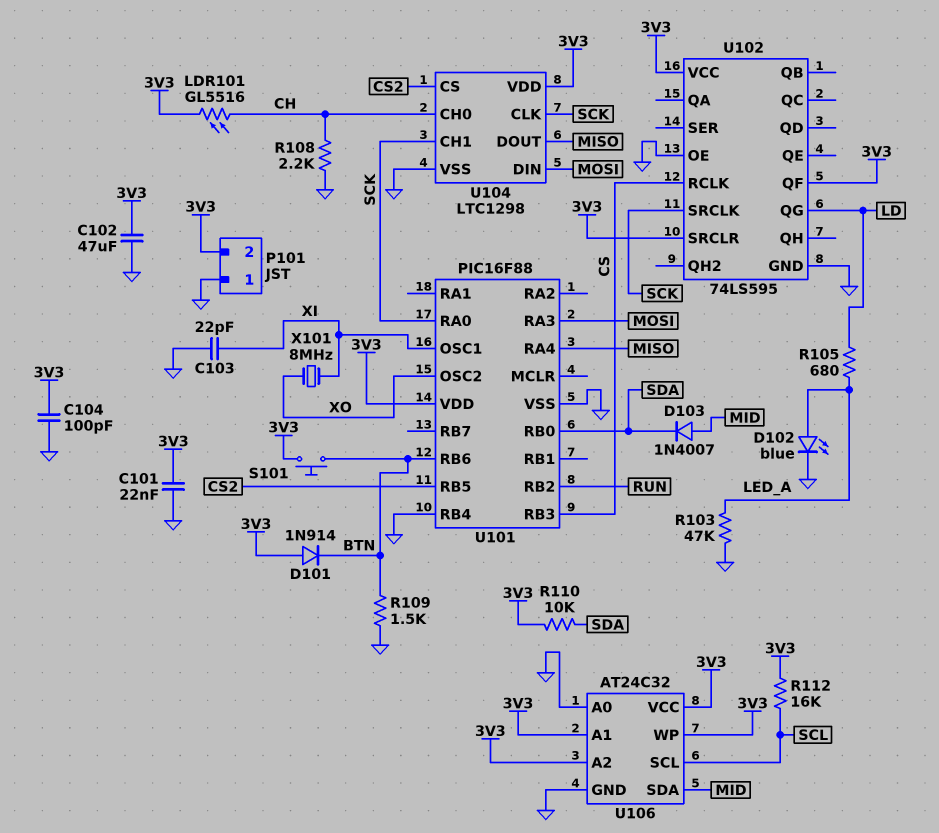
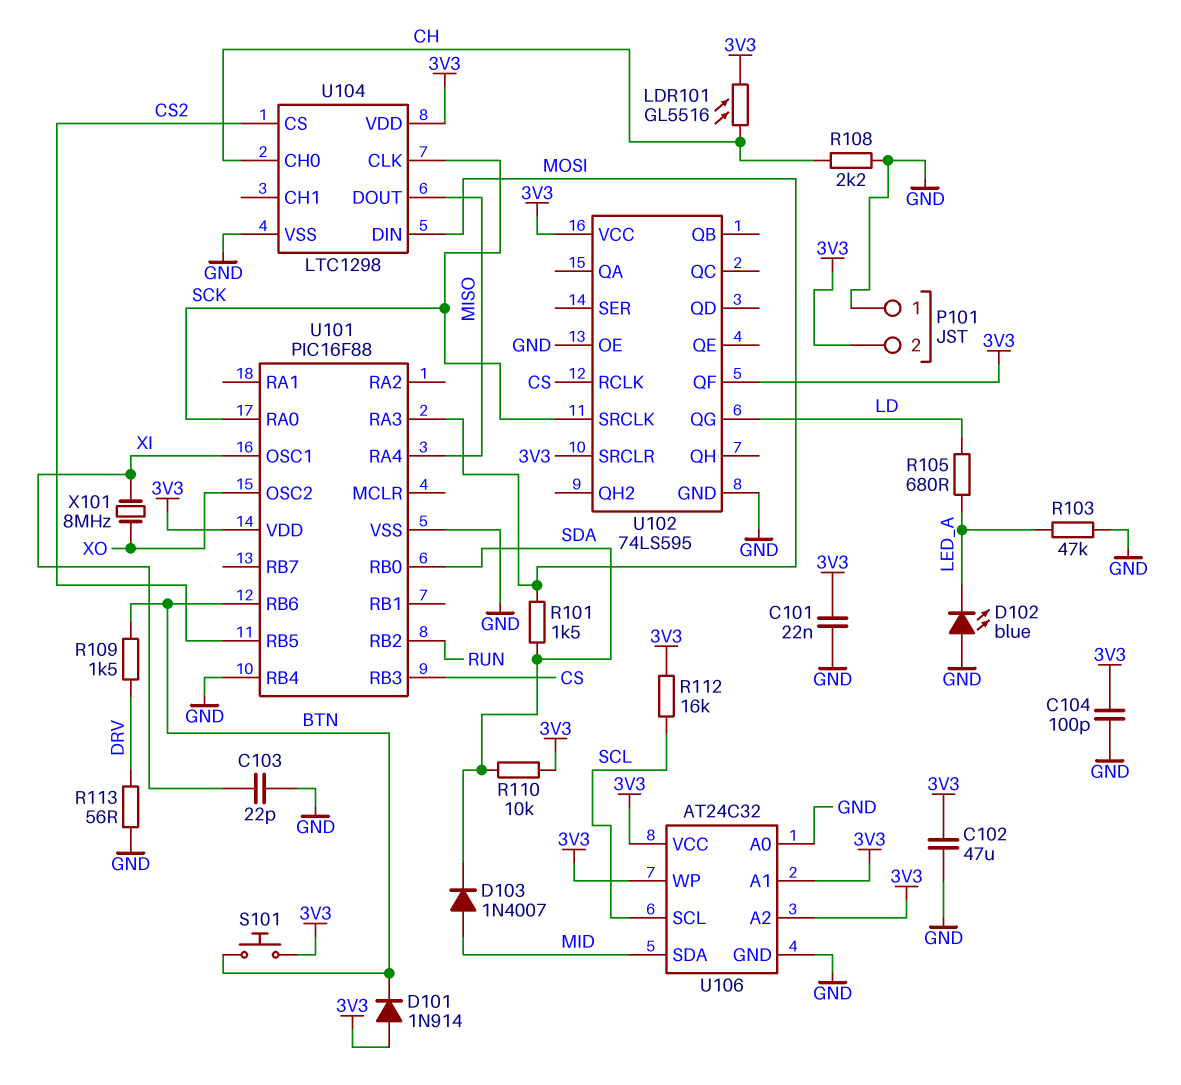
D102: LED blue (A LED_A, K GND) -> LED blue (A GND, K LED_A)
R101: none -> 1.5k (MOSI, SDA)
R109: 1.5k (BTN, GND) -> 1.5k (BTN, DRV)
R113: none -> 56 (DRV, GND)
U104 pin CH1: SCK -> none

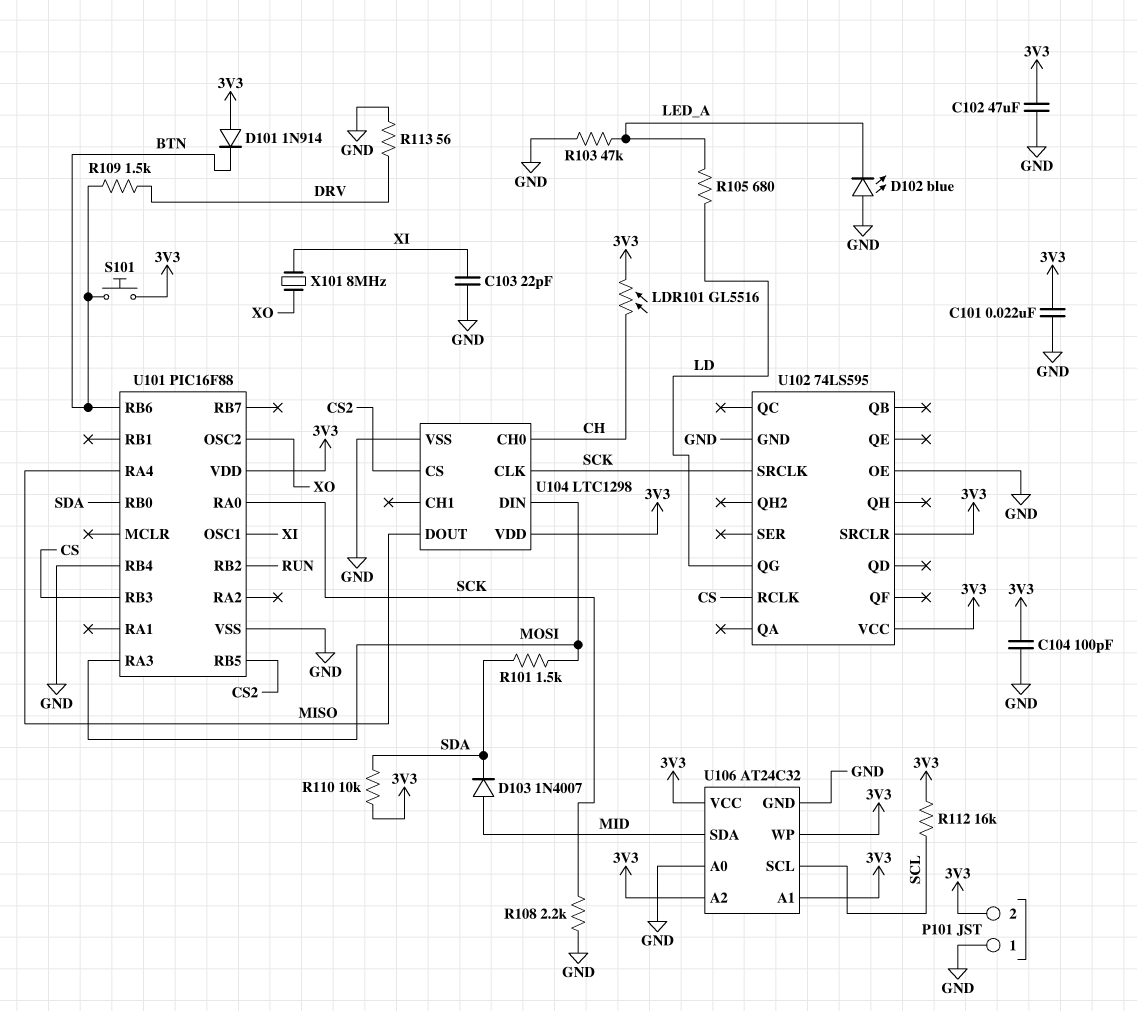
R108: 2.2k (CH, GND) -> 2.2k (GND, SCK)
U102 pin QF: 3V3 -> none

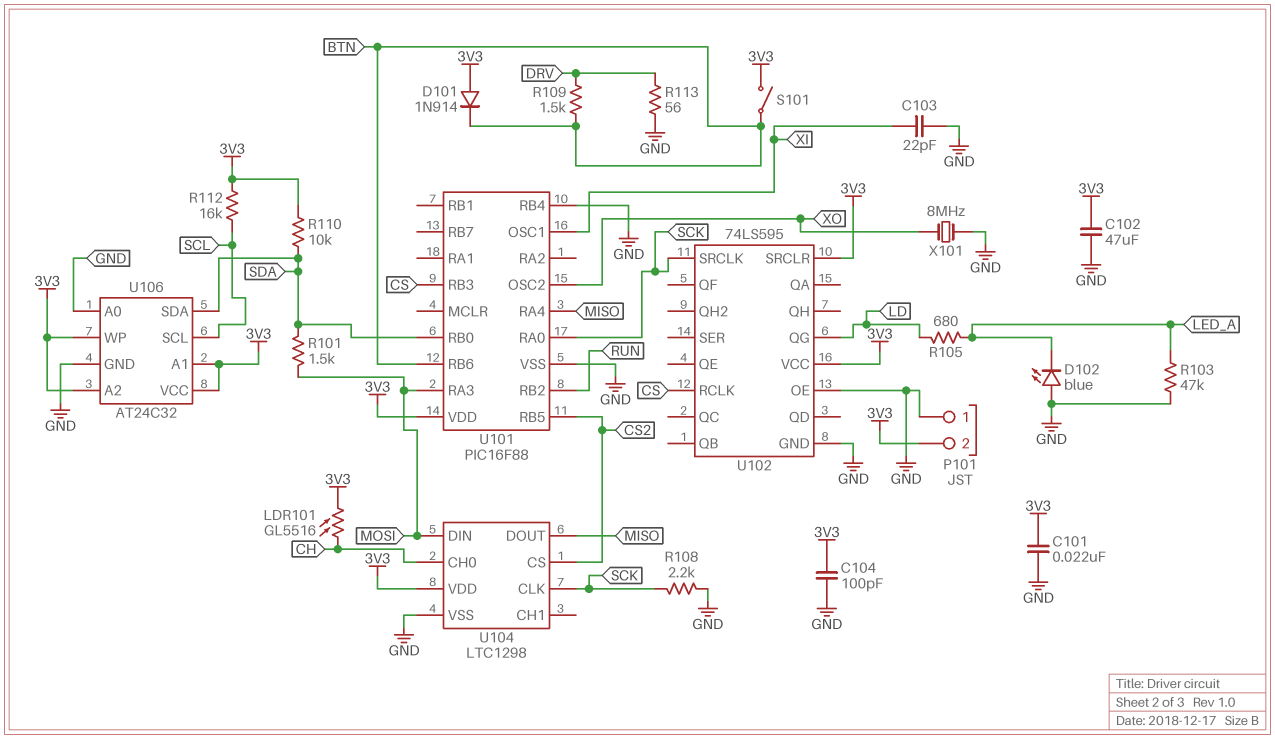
D103: diode 1N4007 (A MID, K SDA) -> none
S101: button (3V3, BTN) -> switch (3V3, BTN)
U106 pin SDA: MID -> SDA
X101: 8MHz (XI, XO) -> 8MHz (GND, XO)

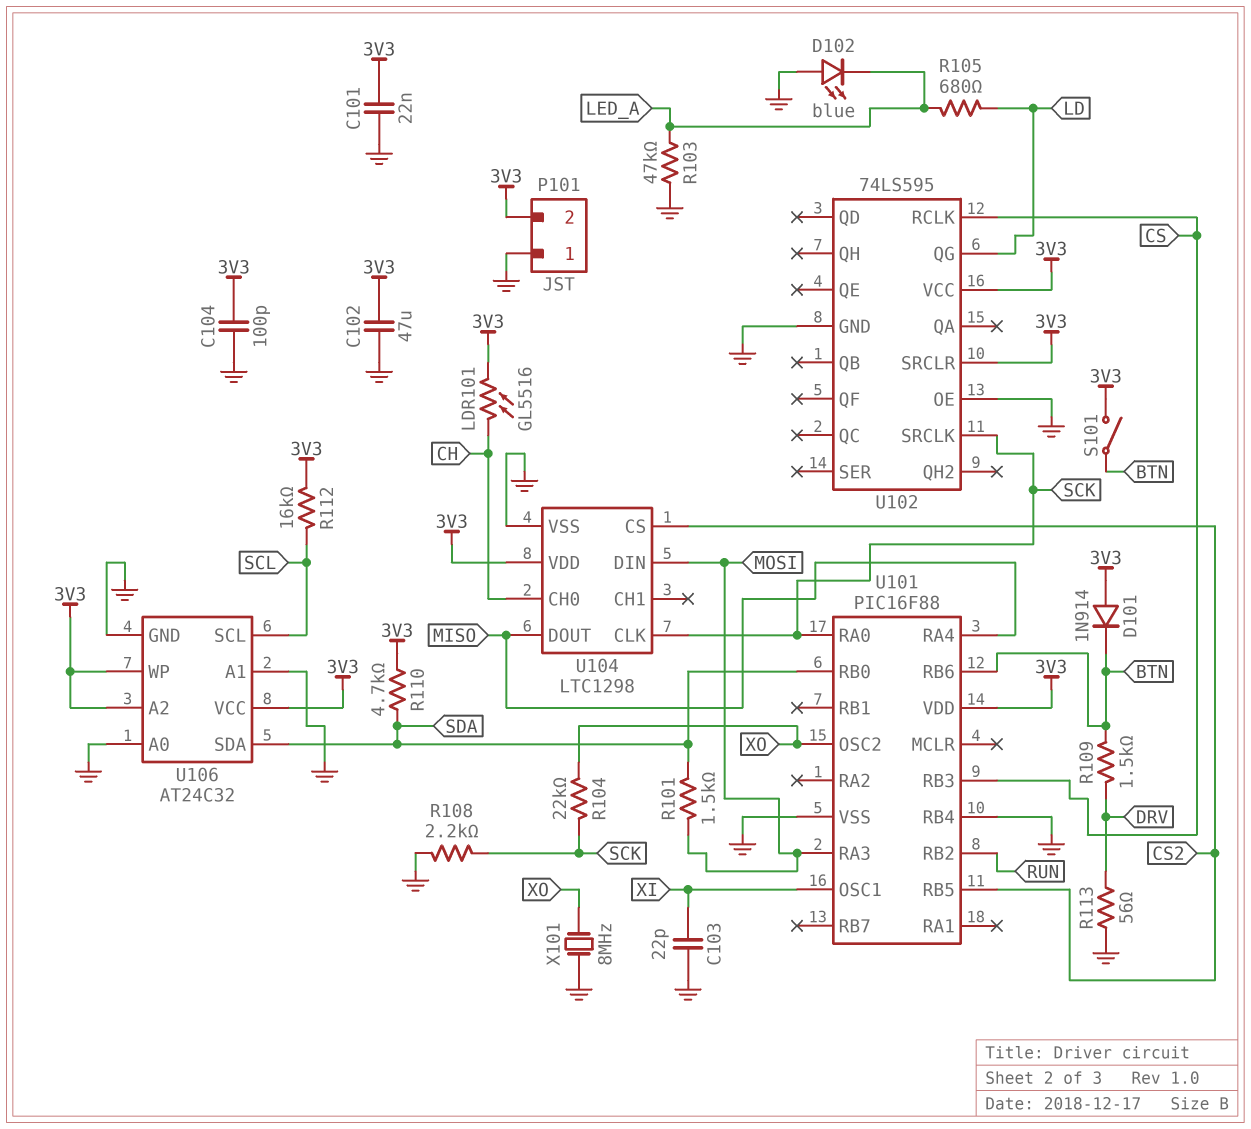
R104: none -> 22k (SCK, XO)
R110: 10k (3V3, SDA) -> 4.7k (3V3, SDA)
U106 pin A1: 3V3 -> GND

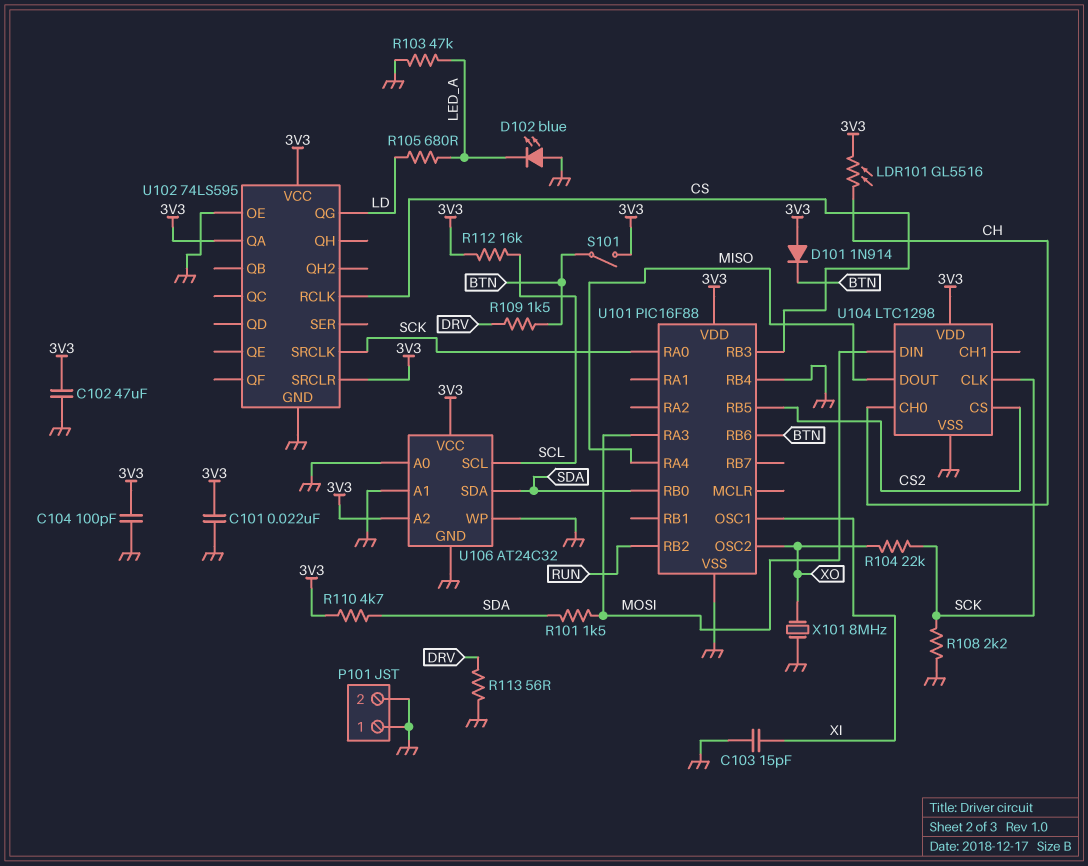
C103: 22pF (GND, XI) -> 15pF (GND, XI)
P101 pin 2: 3V3 -> GND
U102 pin QA: none -> 3V3
U106 pin WP: 3V3 -> GND

